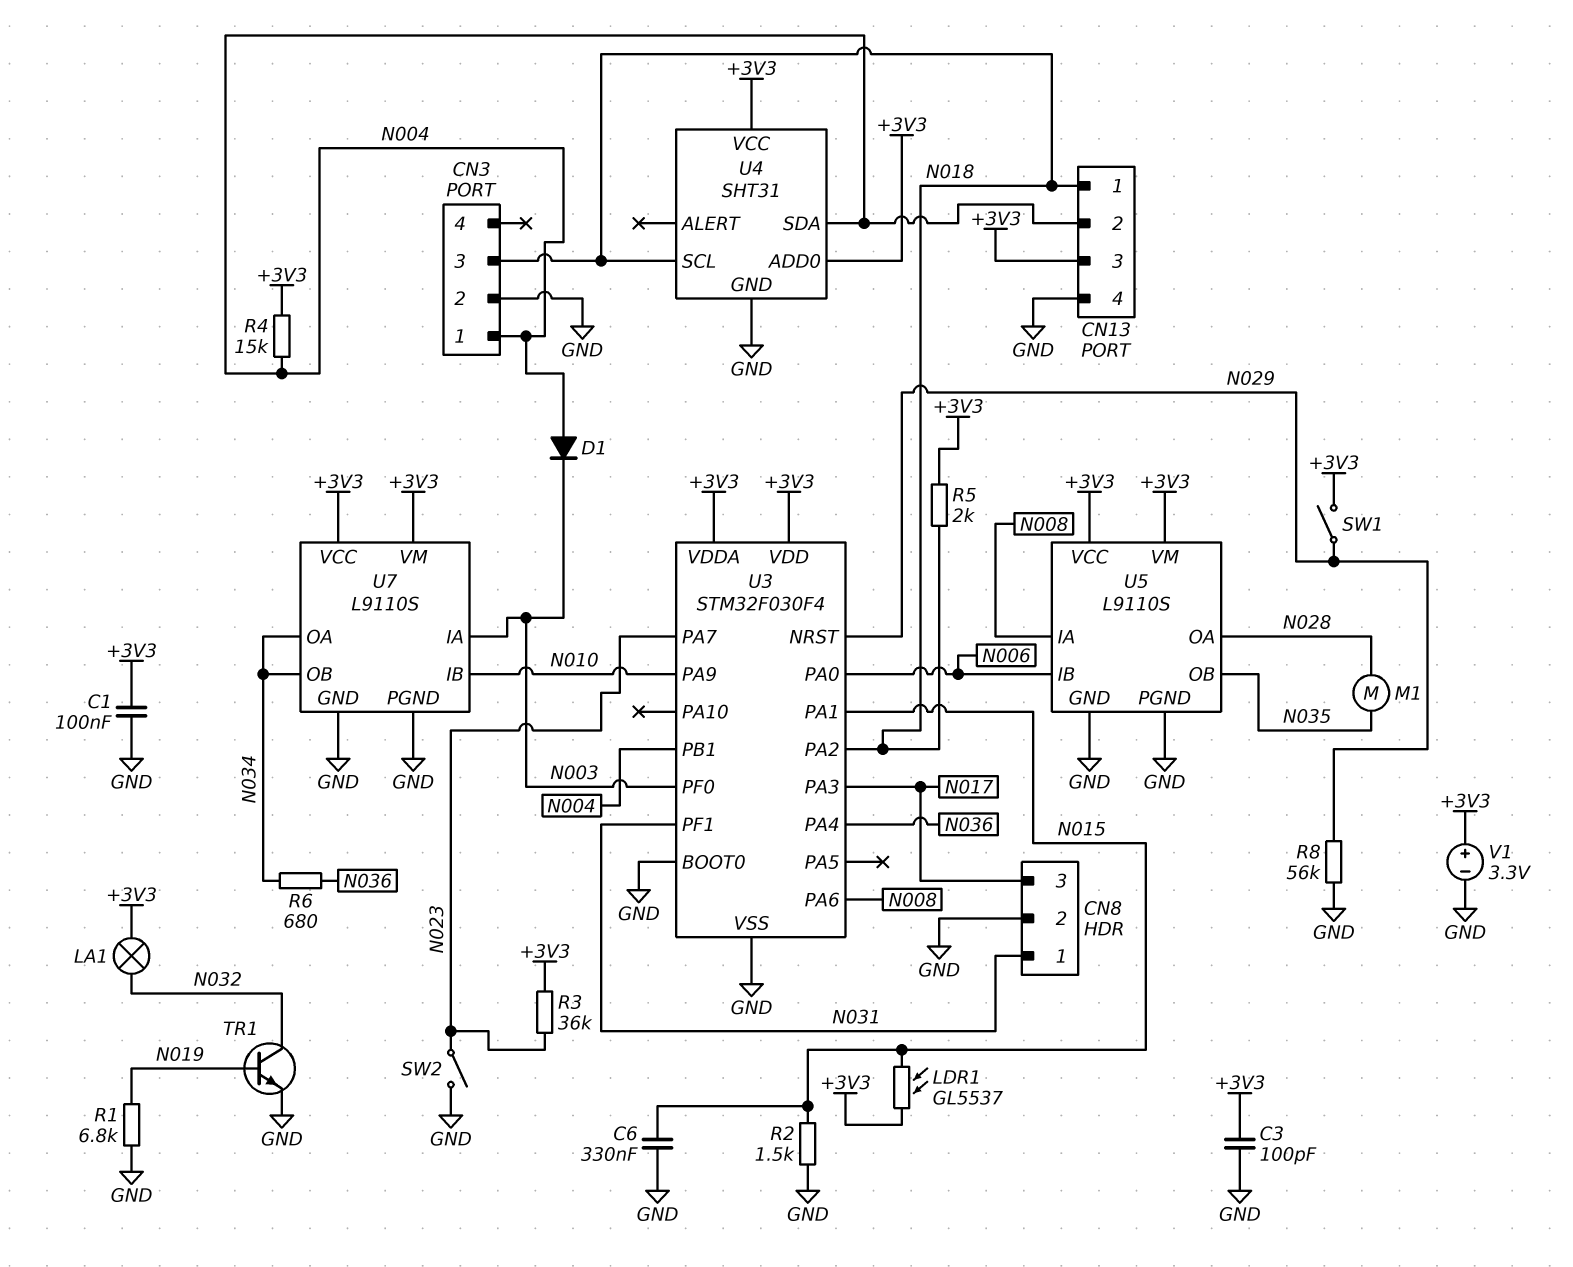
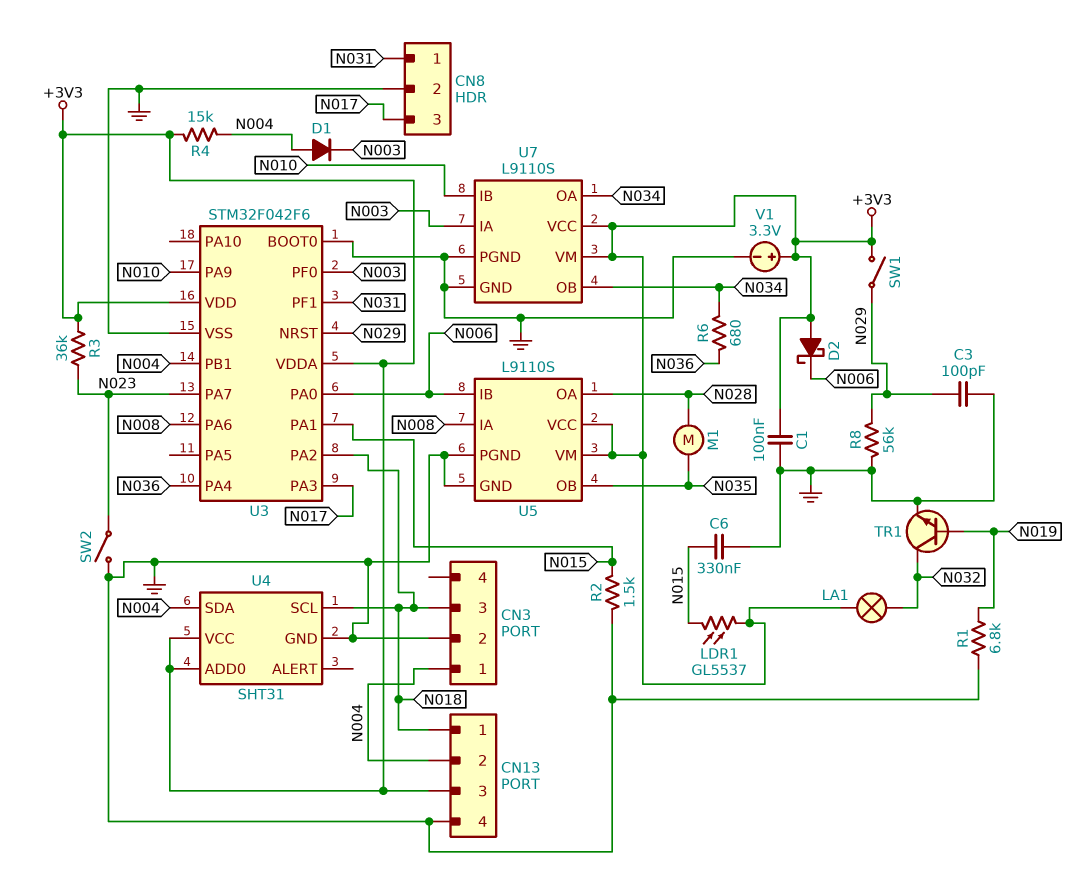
C3: 100pF (+3V3, GND) -> 100pF (GND, N029)
D2: none -> schottky (A +3V3, K N006)
R5: 2k (+3V3, N018) -> none
U3: STM32F030F4 -> STM32F042F6

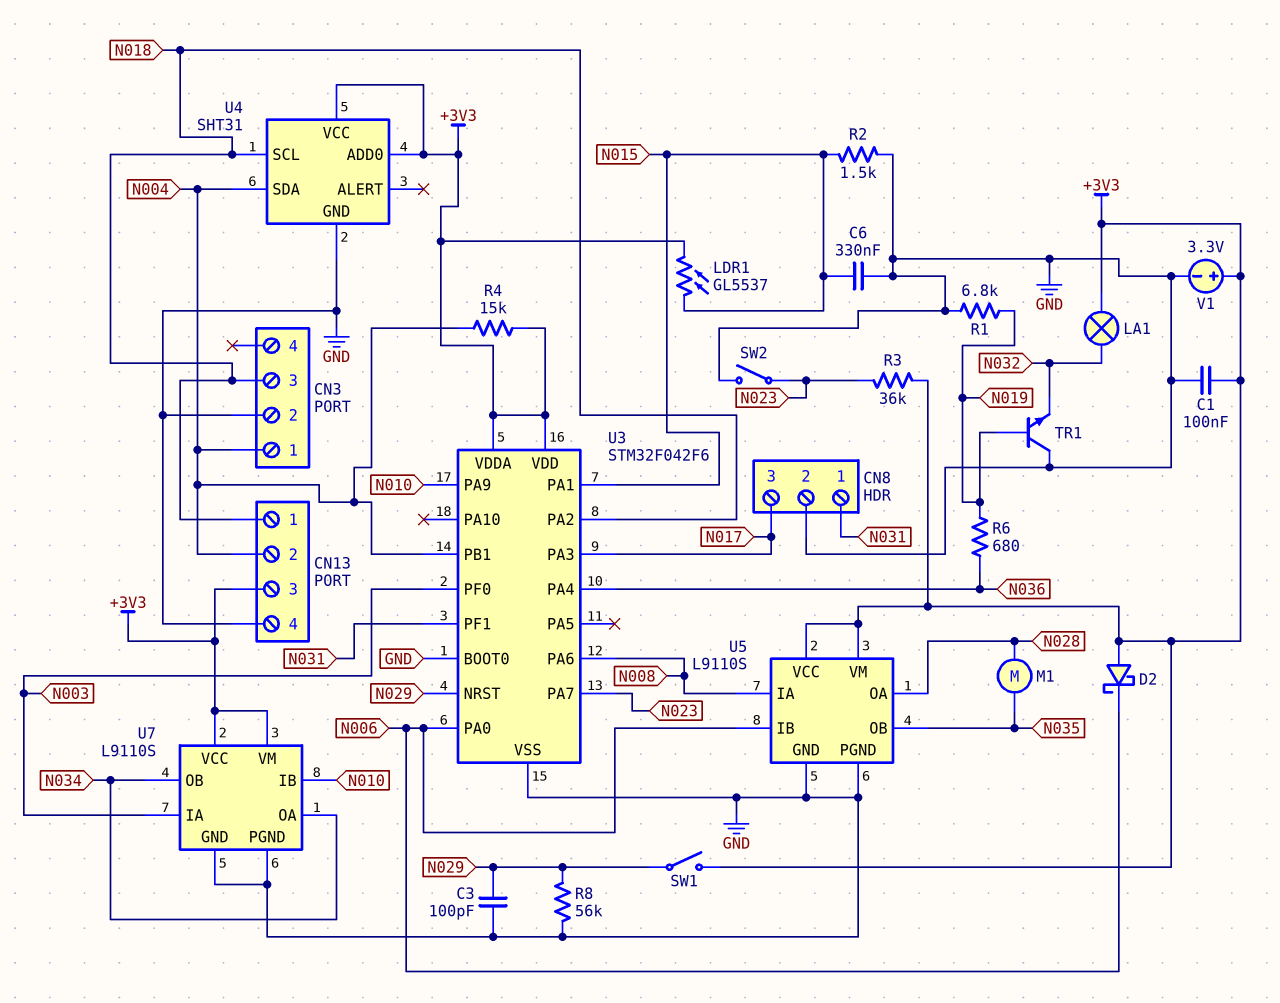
D1: diode (A N004, K N003) -> none
R6: 680 (N034, N036) -> 680 (N019, N036)
TR1: NPN (B N019, C N032, E GND) -> NPN (B N019, C GND, E N032)

